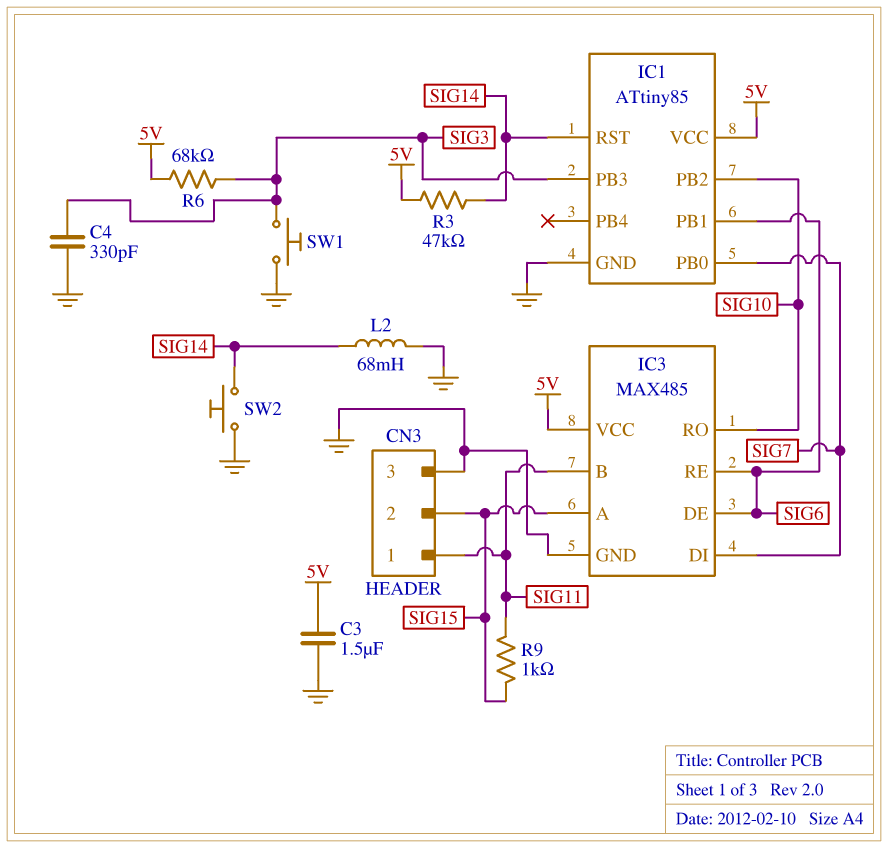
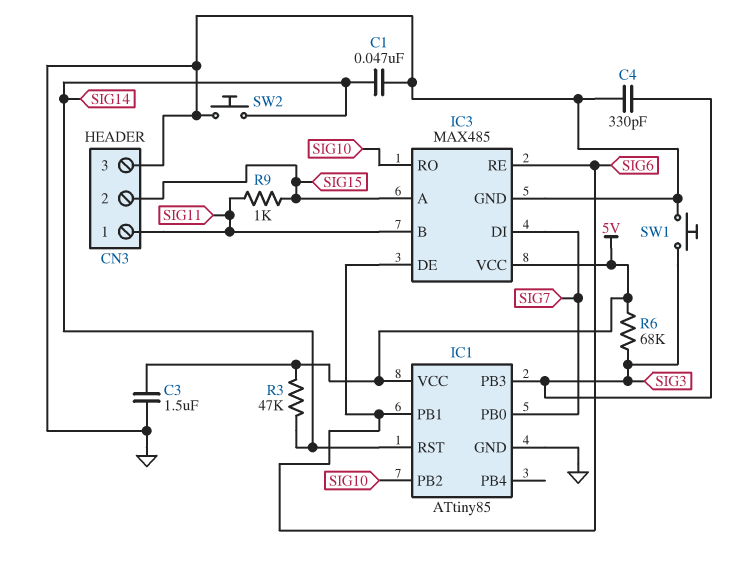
C1: none -> 47nF (GND, SIG14)
L2: 68mH (GND, SIG14) -> none

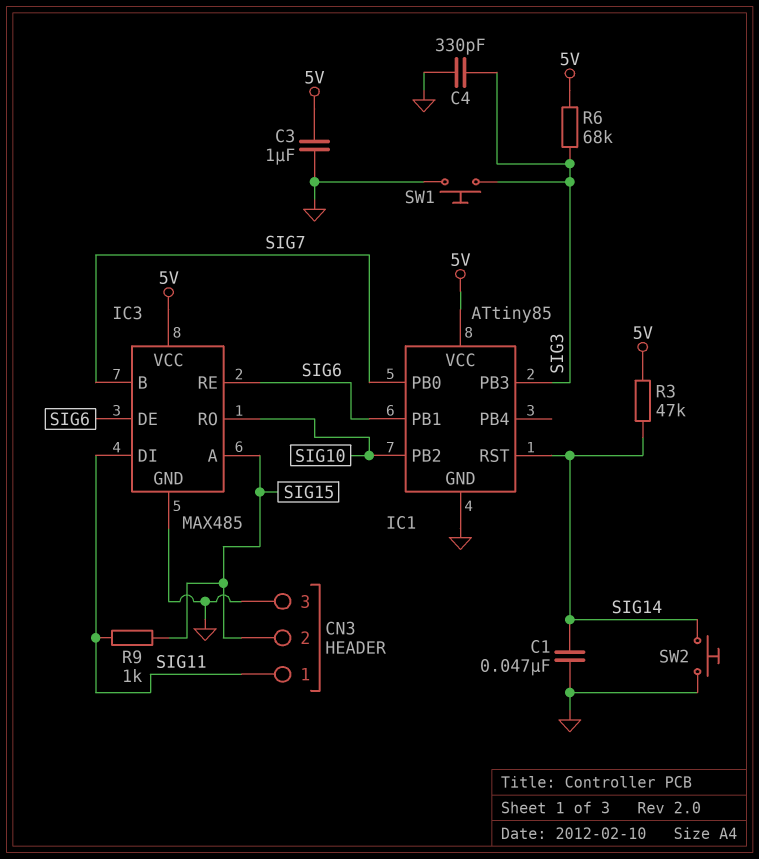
C3: 1.5uF (5V, GND) -> 1uF (5V, GND)
IC3 pin B: SIG11 -> SIG7
IC3 pin DI: SIG7 -> SIG11

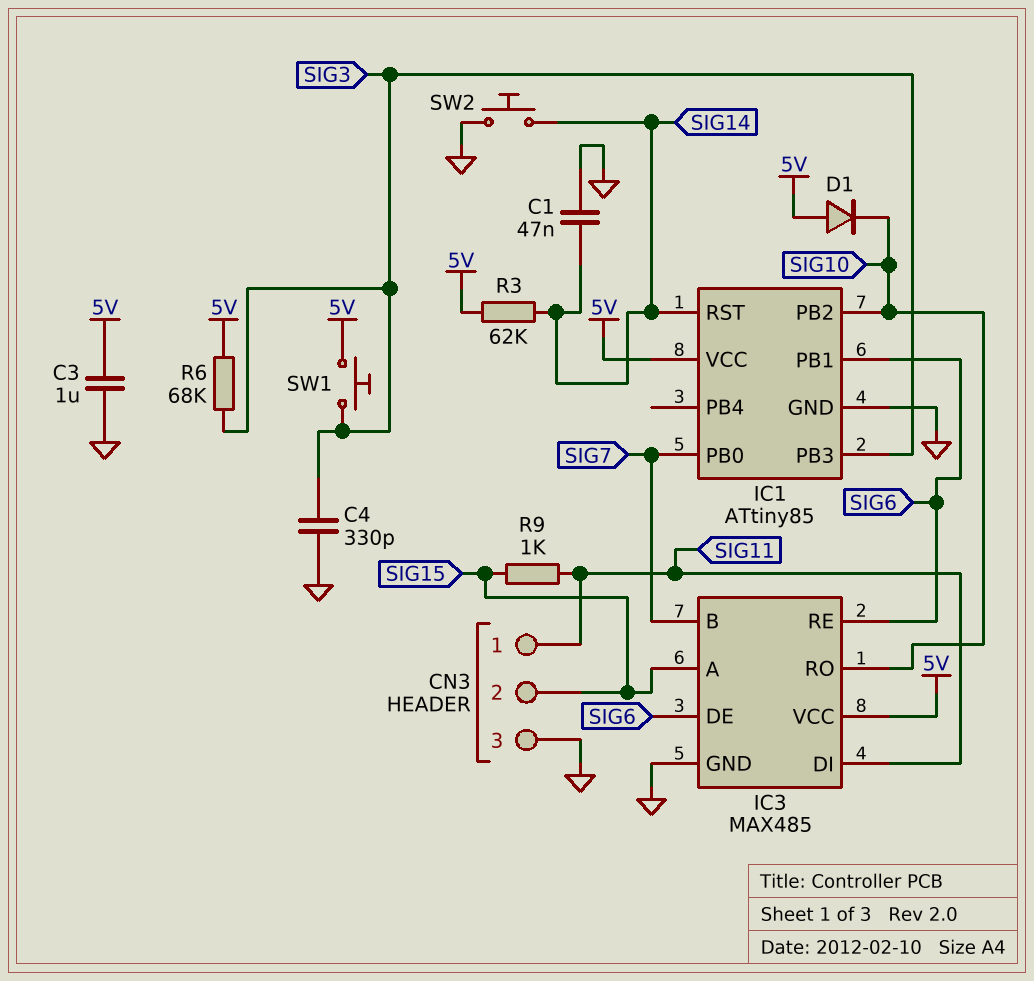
D1: none -> diode (A 5V, K SIG10)
R3: 47k (5V, SIG14) -> 62k (5V, SIG14)
SW1: button (GND, SIG3) -> button (5V, SIG3)

